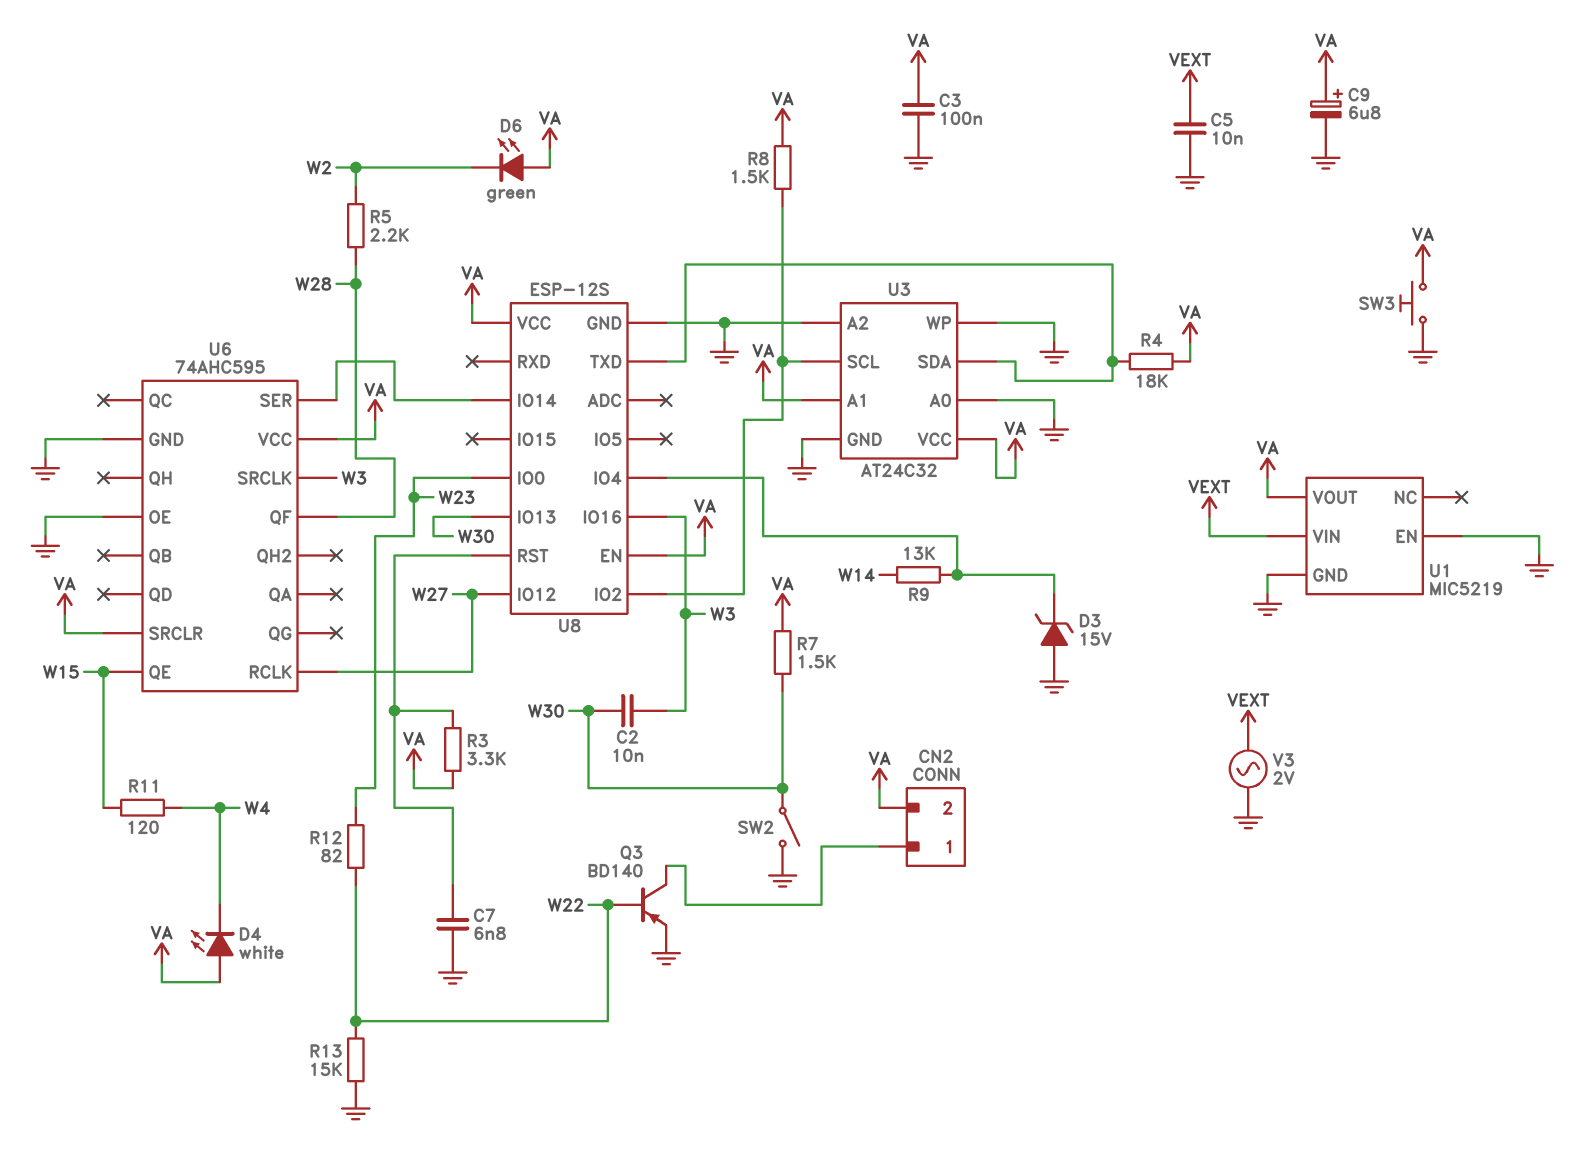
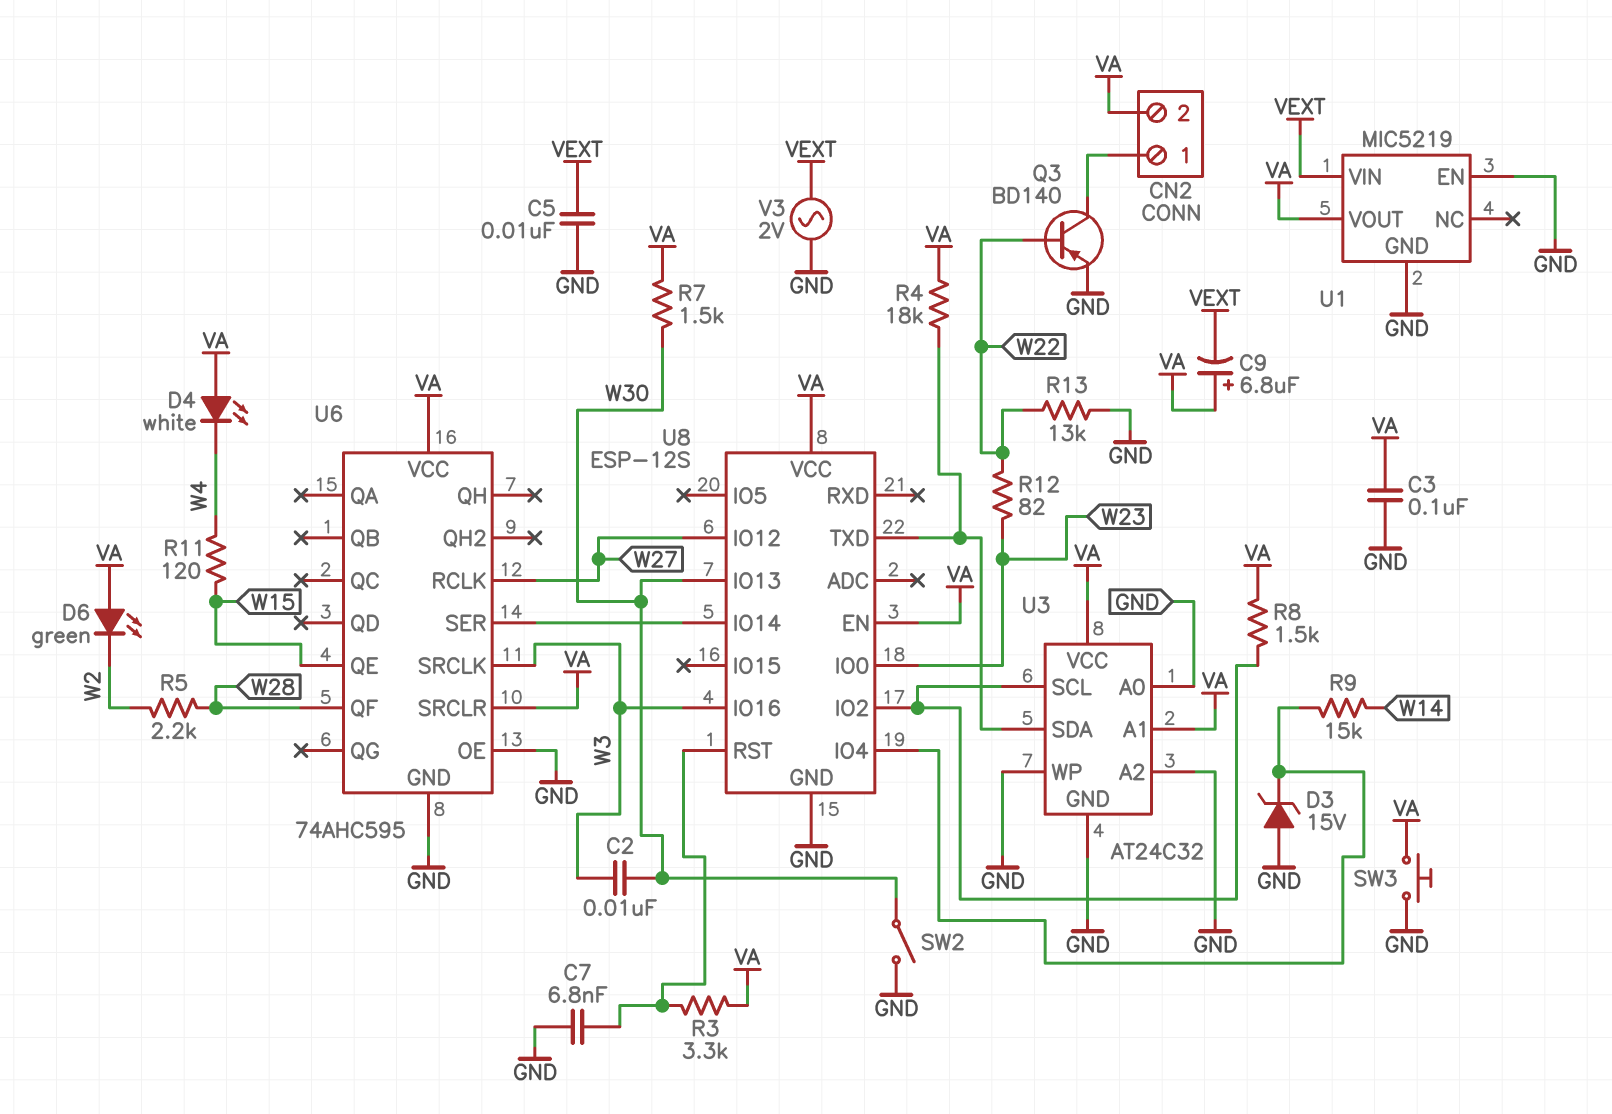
C9: 6.8uF (plus VA, minus GND) -> 6.8uF (plus VA, minus VEXT)
R9: 13k (U8/IO4, W14) -> 15k (U8/IO4, W14)
R13: 15k (GND, W22) -> 13k (GND, W22)

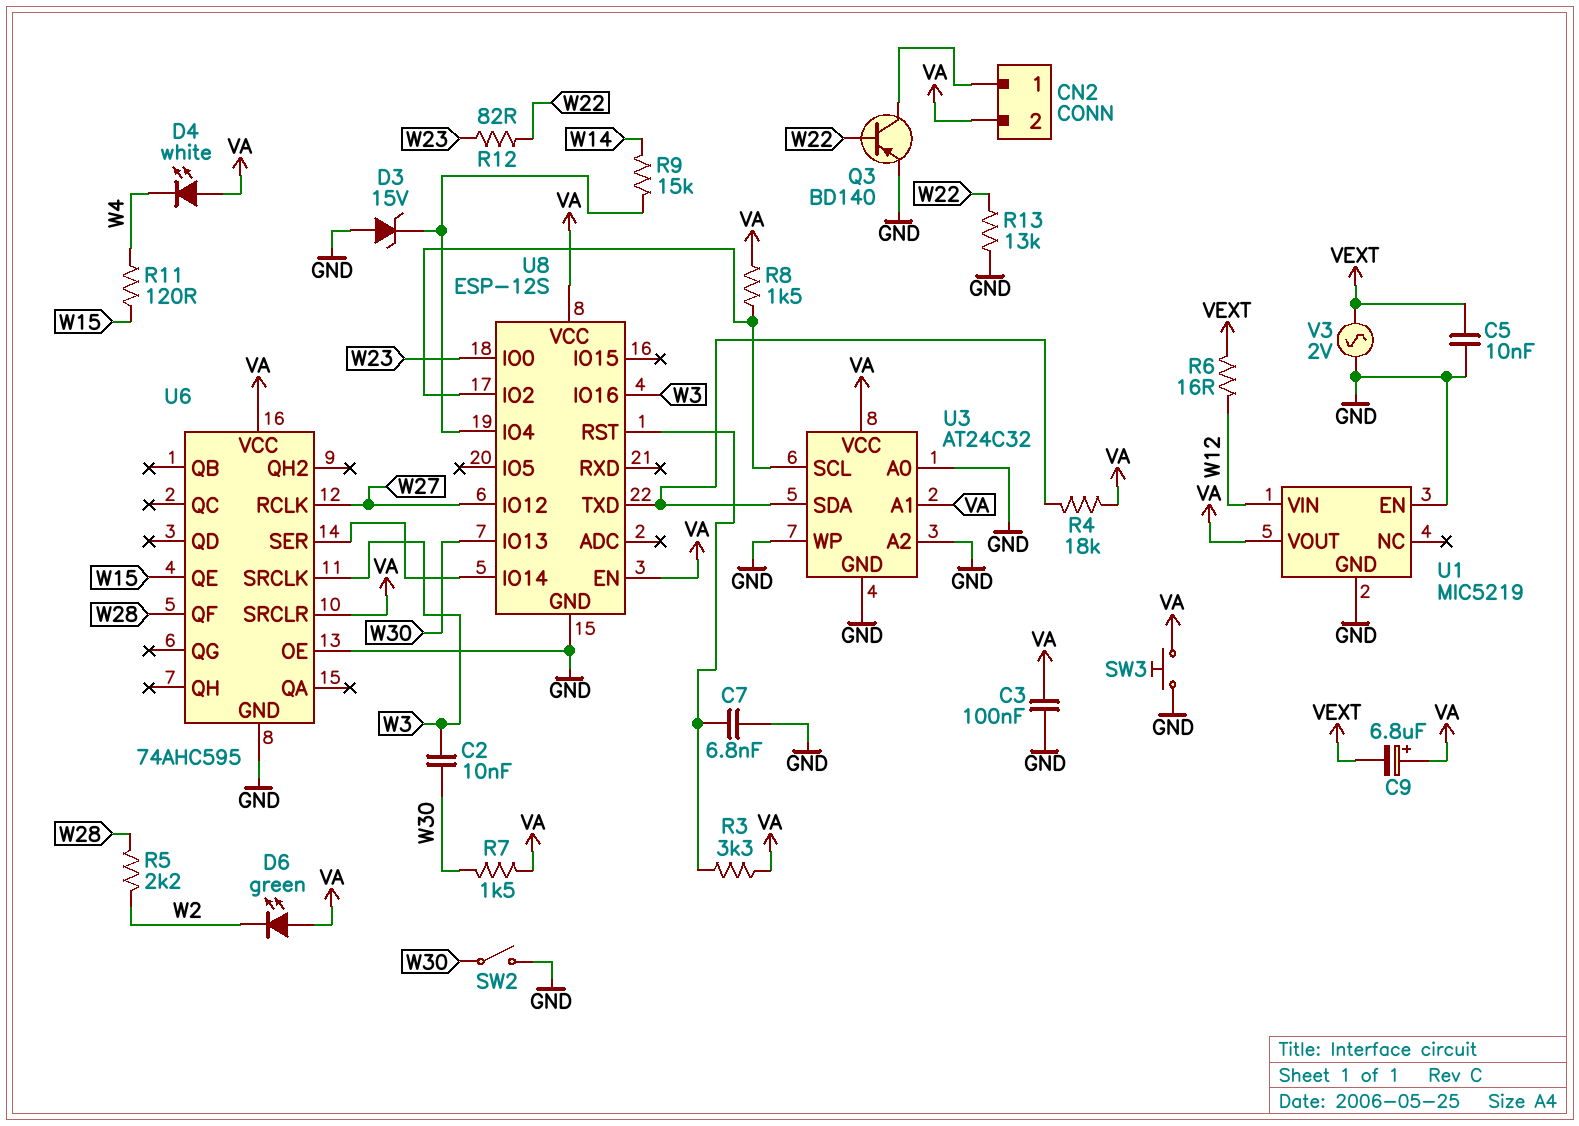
R6: none -> 16 (VEXT, W12)
U1 pin VIN: VEXT -> W12

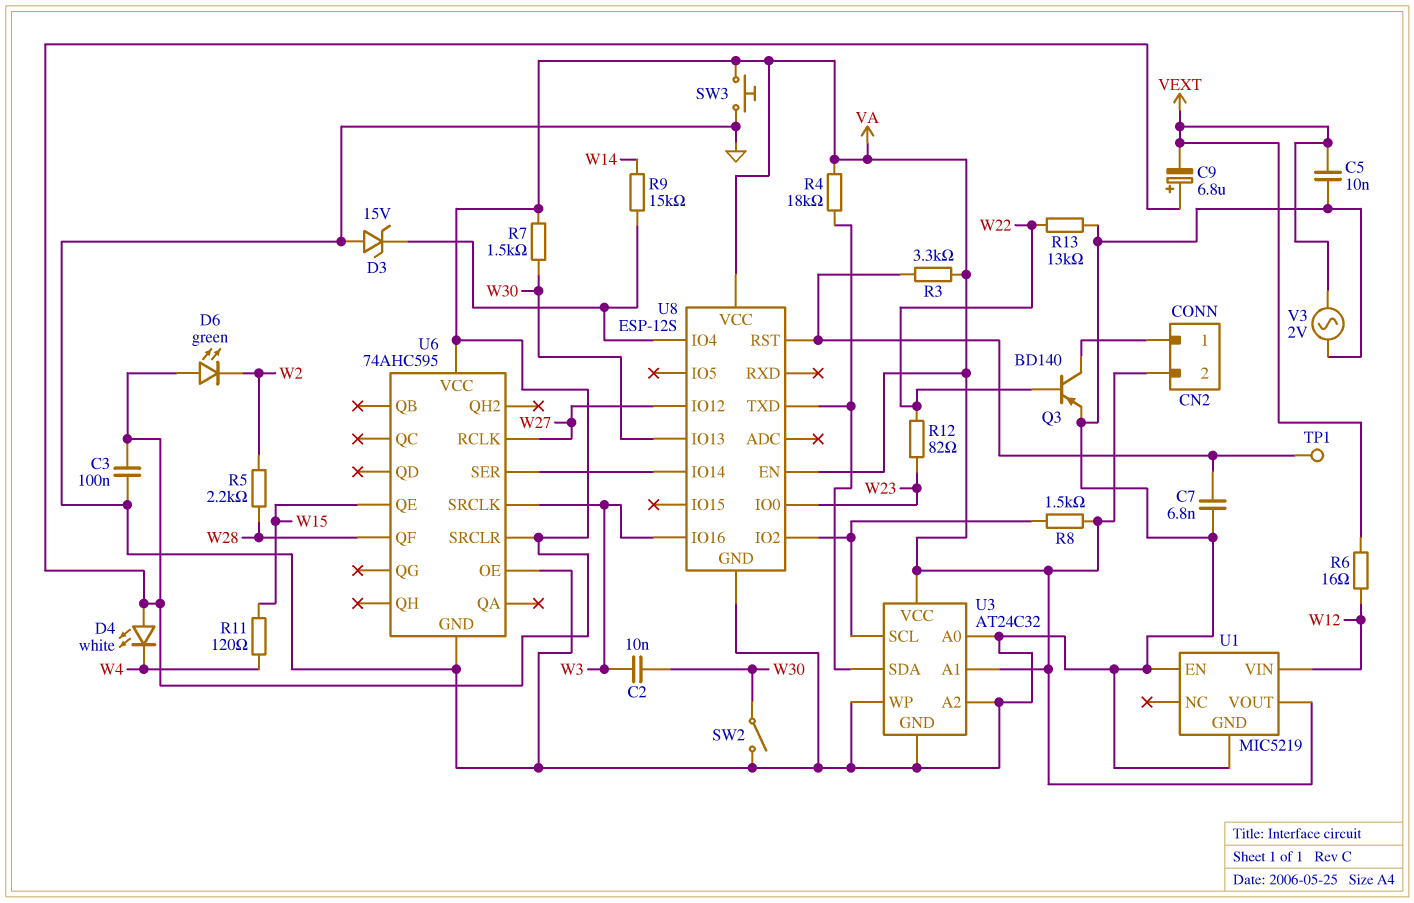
TP1: none -> test point (U8/RST)

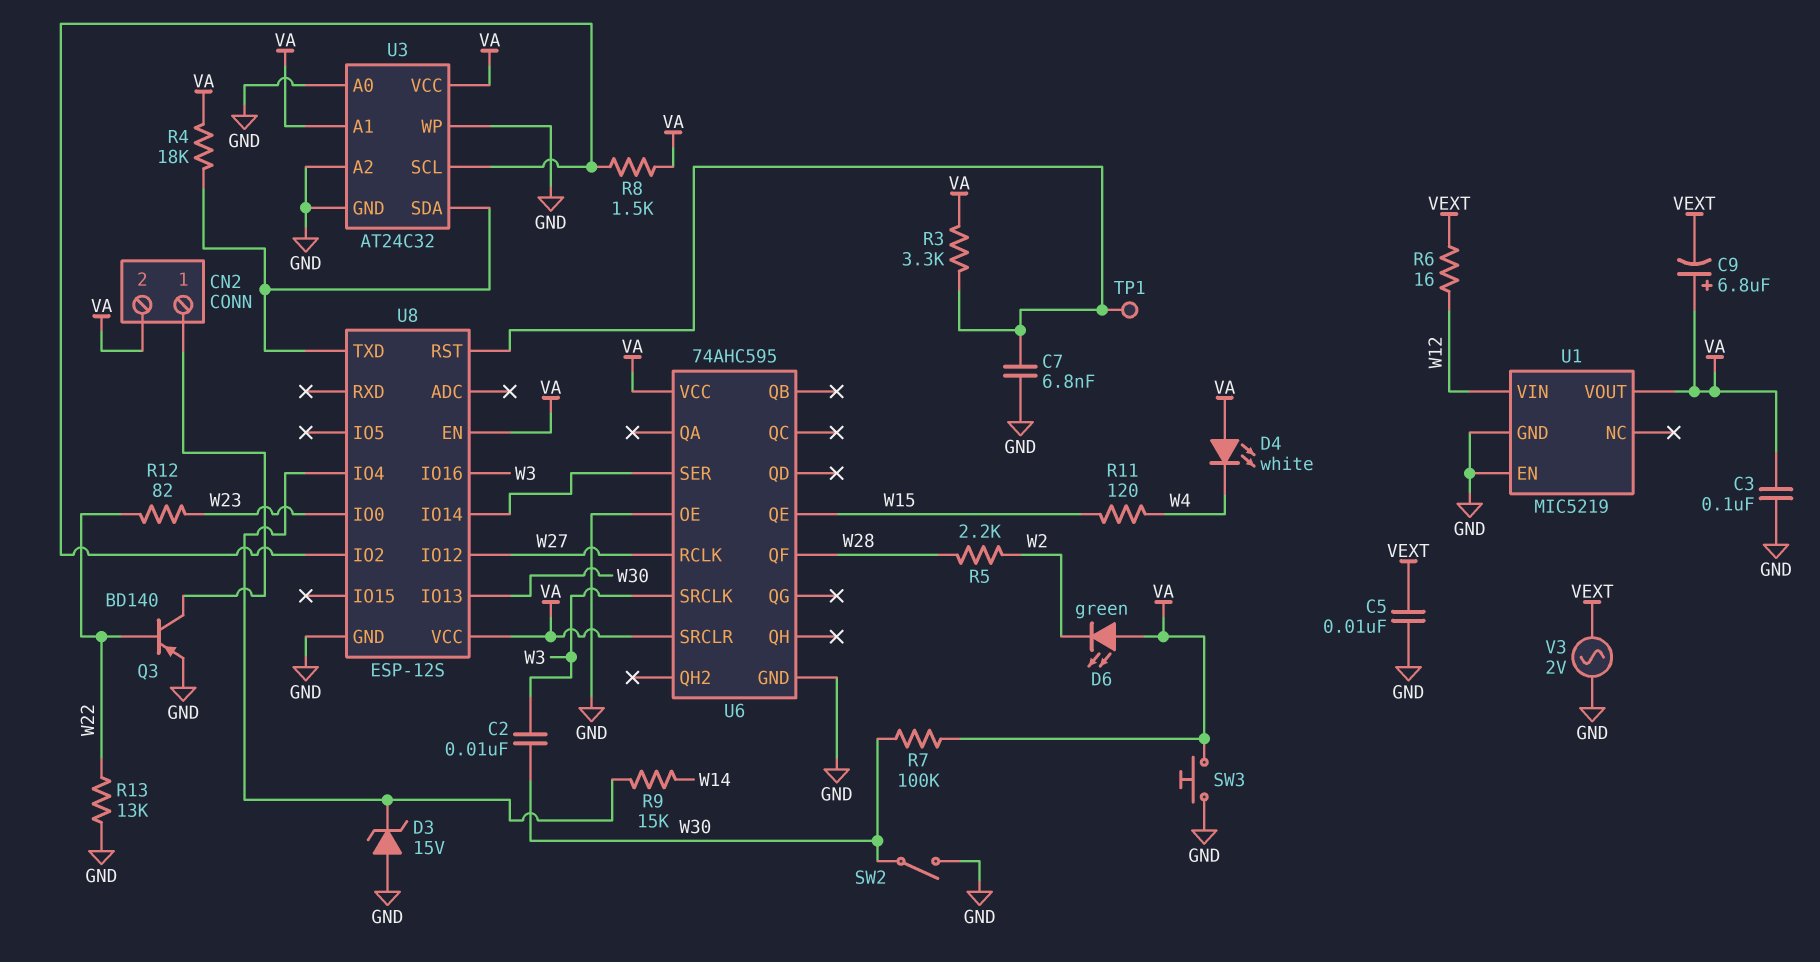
R7: 1.5k (VA, W30) -> 100k (VA, W30)

